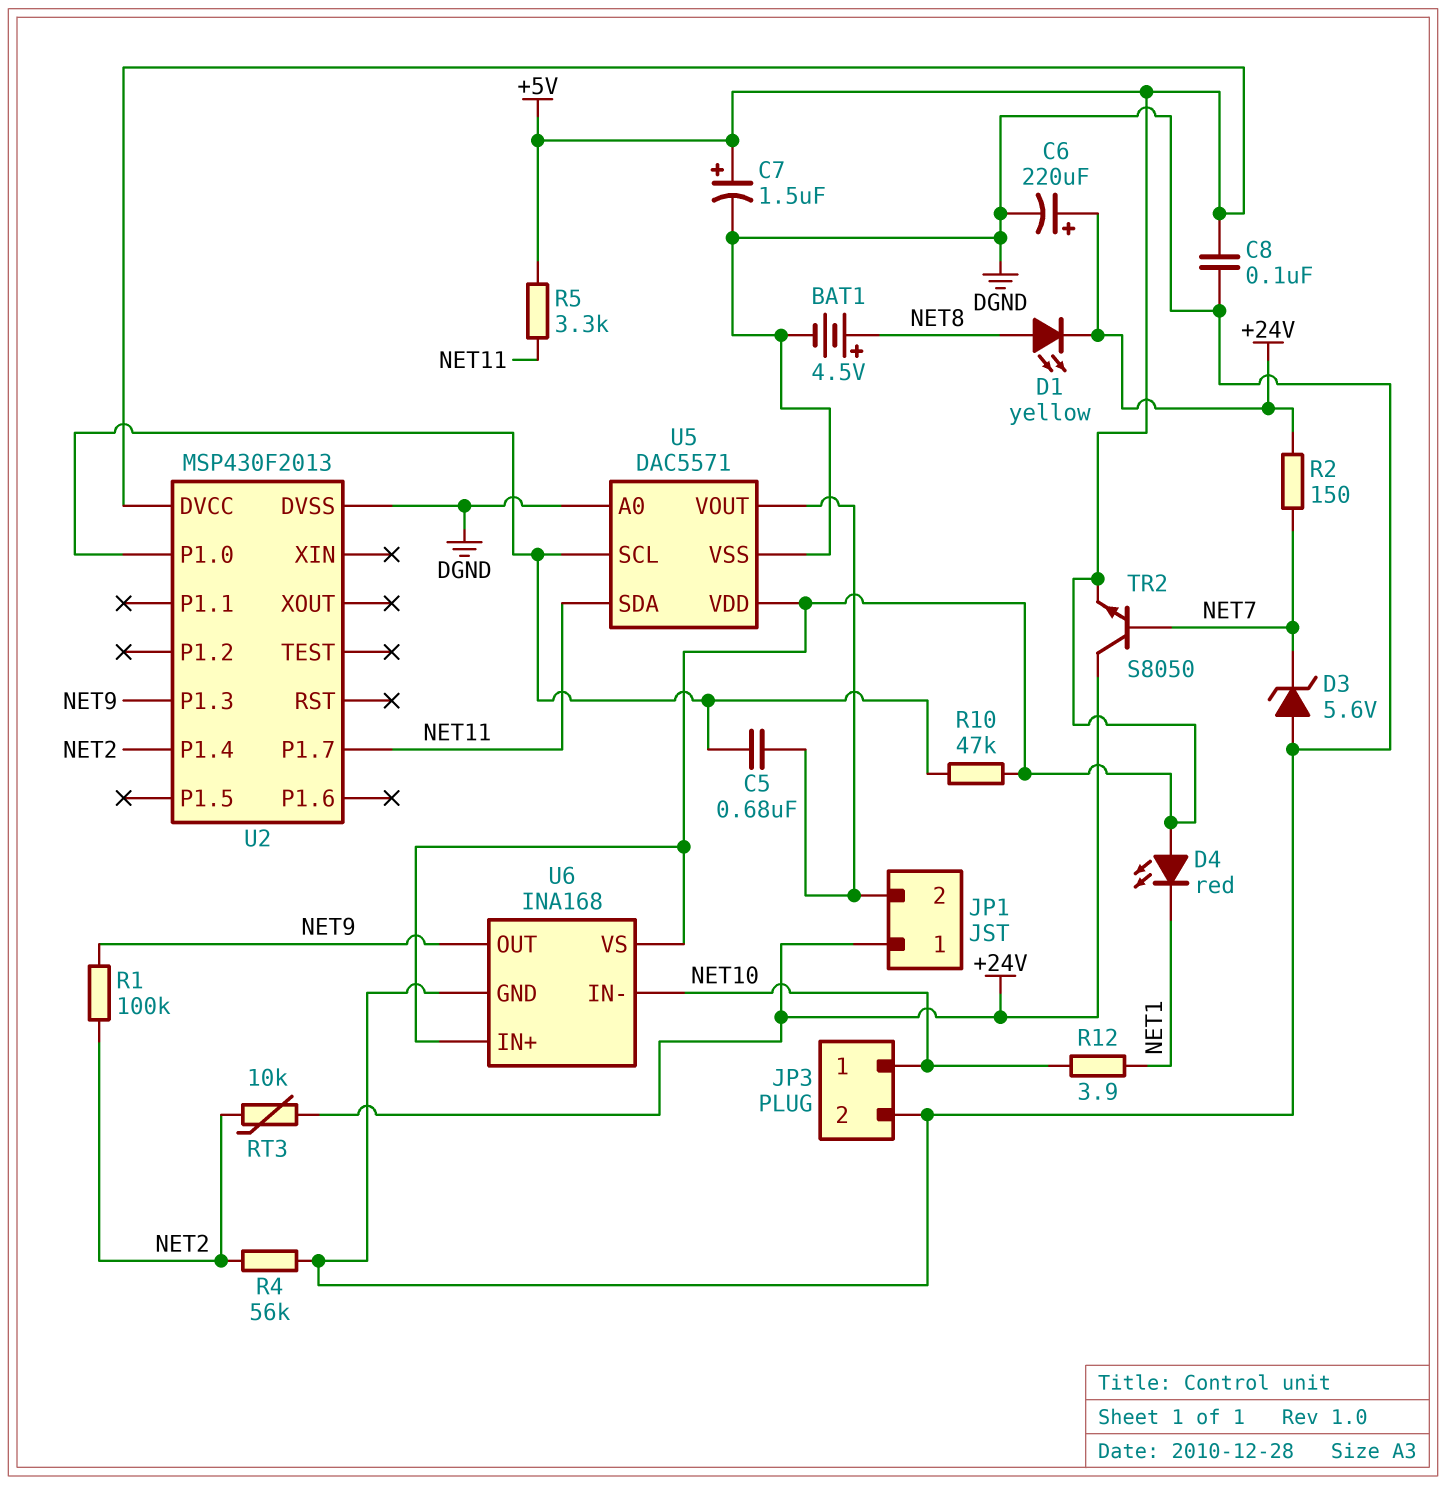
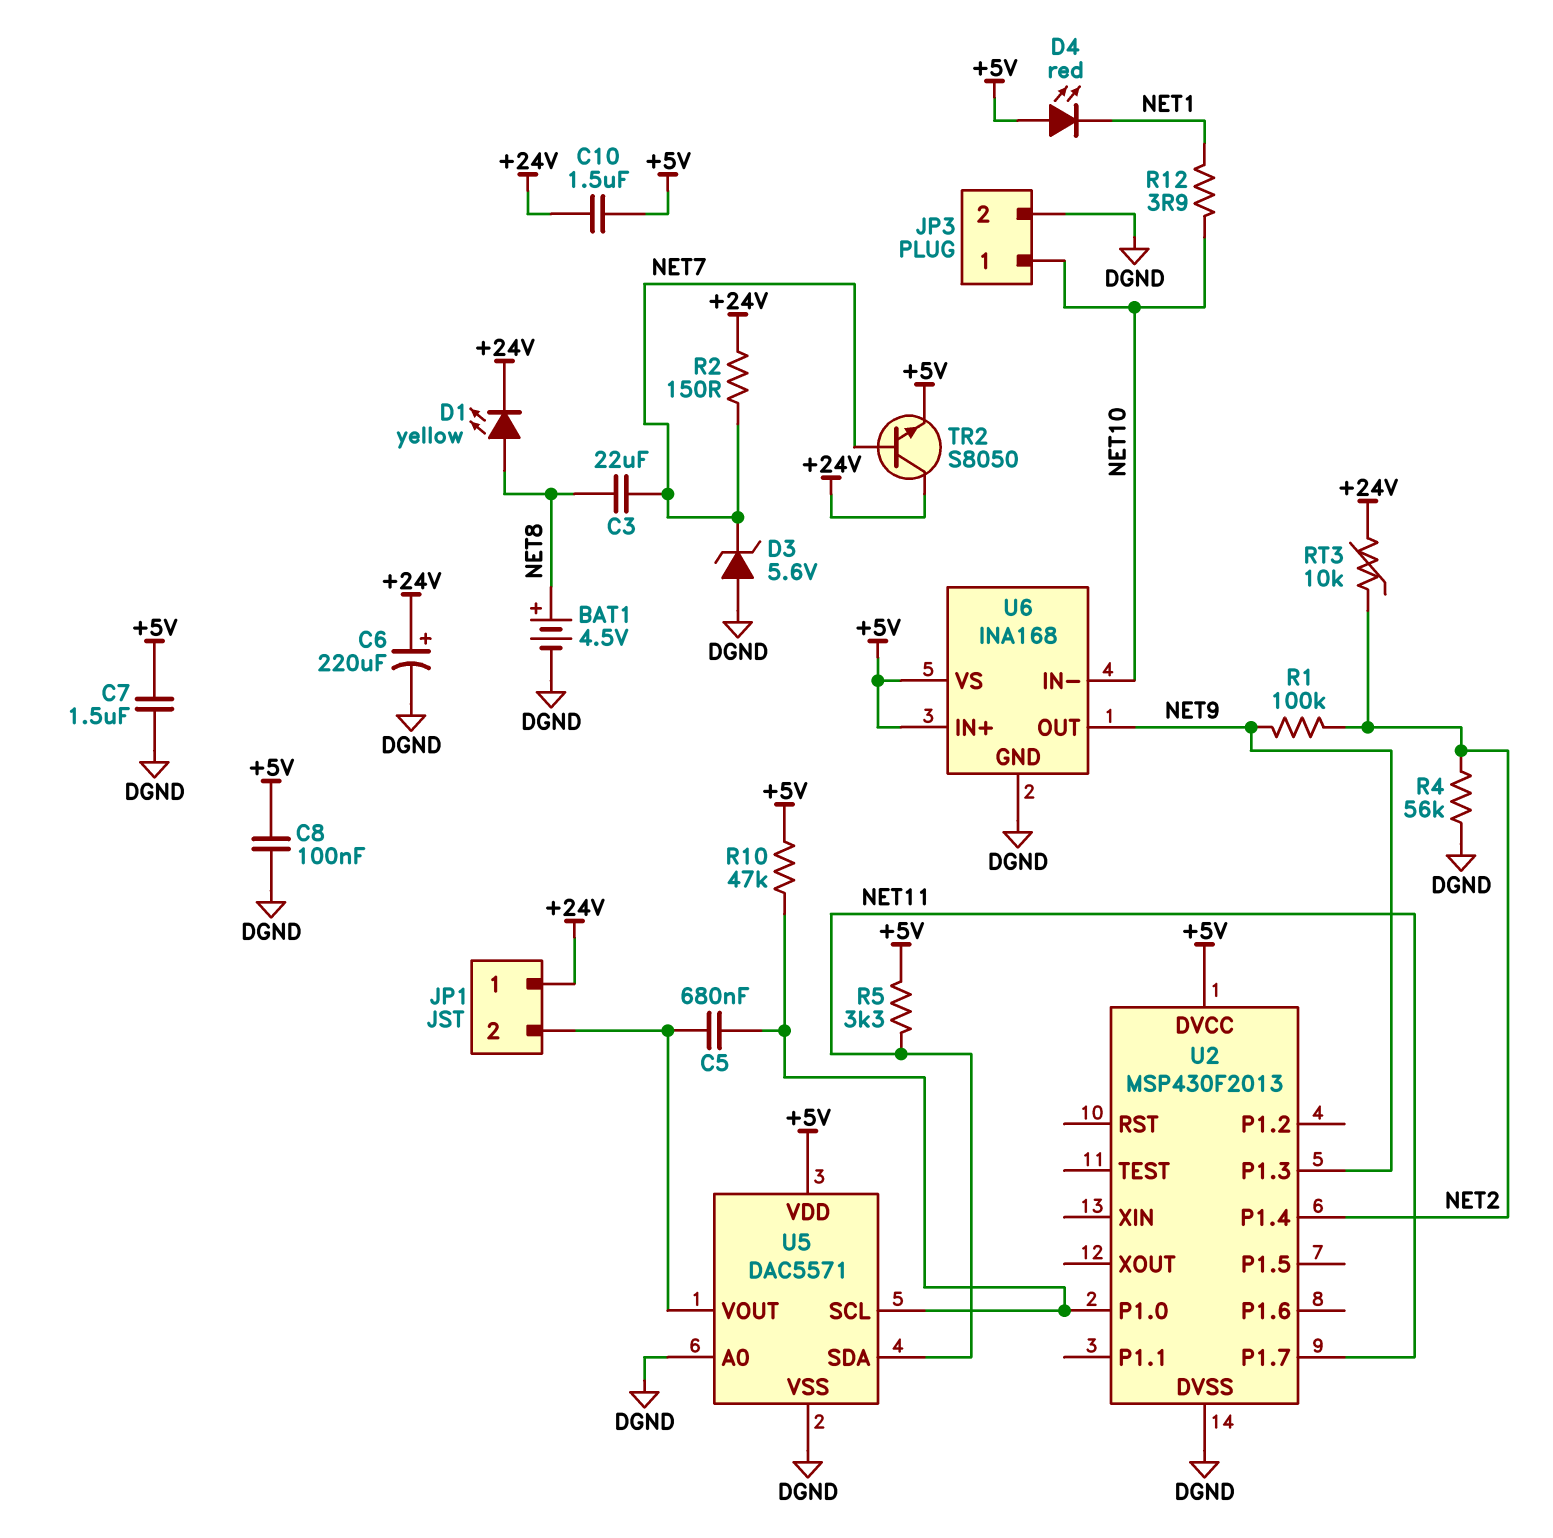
C3: none -> 22uF (NET7, NET8)
C7: 1.5uF (plus +5V, minus DGND) -> 1.5uF (+5V, DGND)
C10: none -> 1.5uF (+5V, +24V)

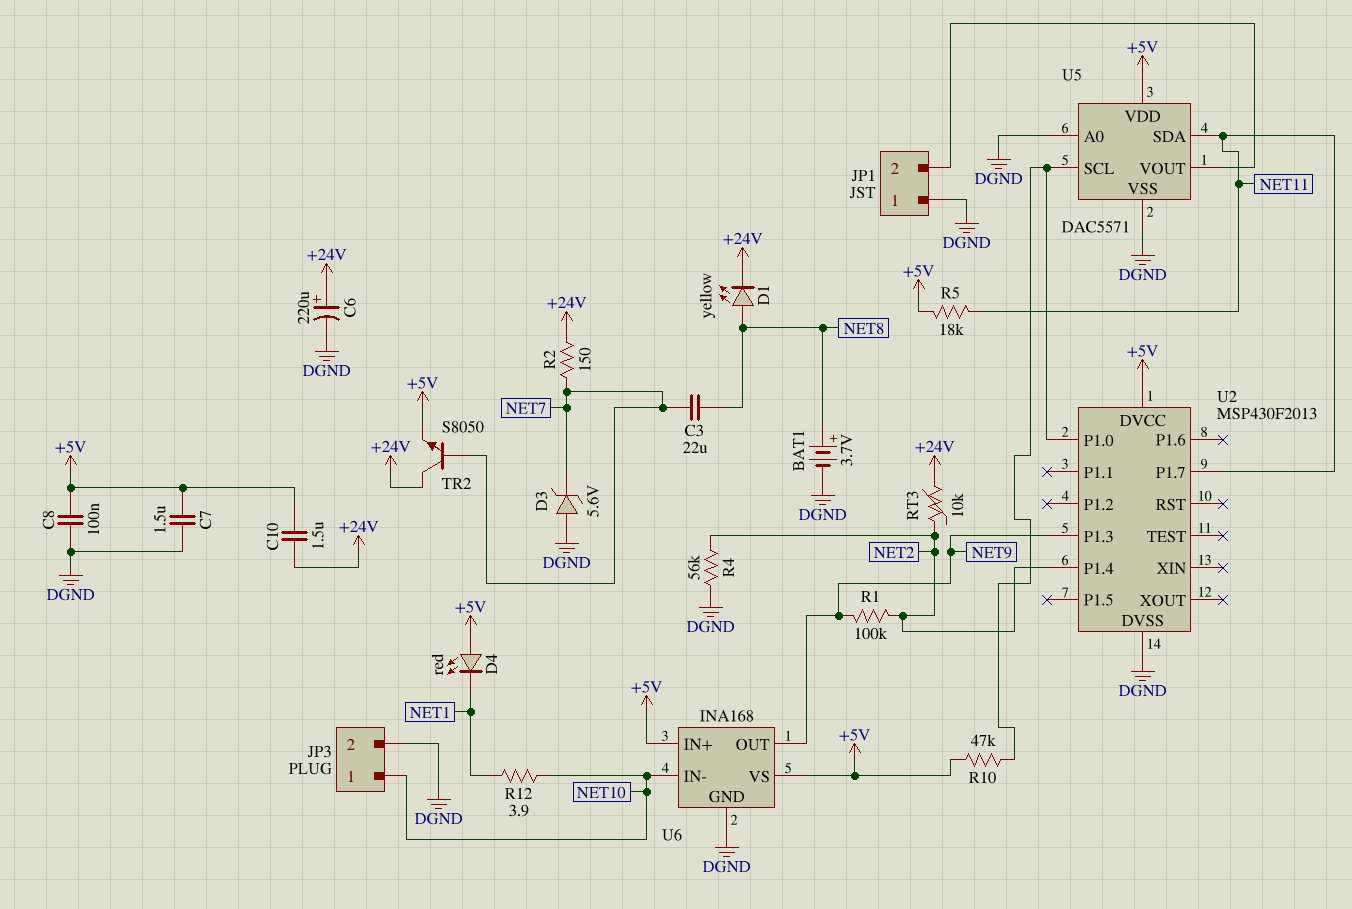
BAT1: 4.5V (plus NET8, minus DGND) -> 3.7V (plus NET8, minus DGND)
C5: 680nF (JP1/2, U2/P1.0) -> none
JP1 pin 1: +24V -> DGND
R5: 3.3k (+5V, NET11) -> 18k (+5V, NET11)

